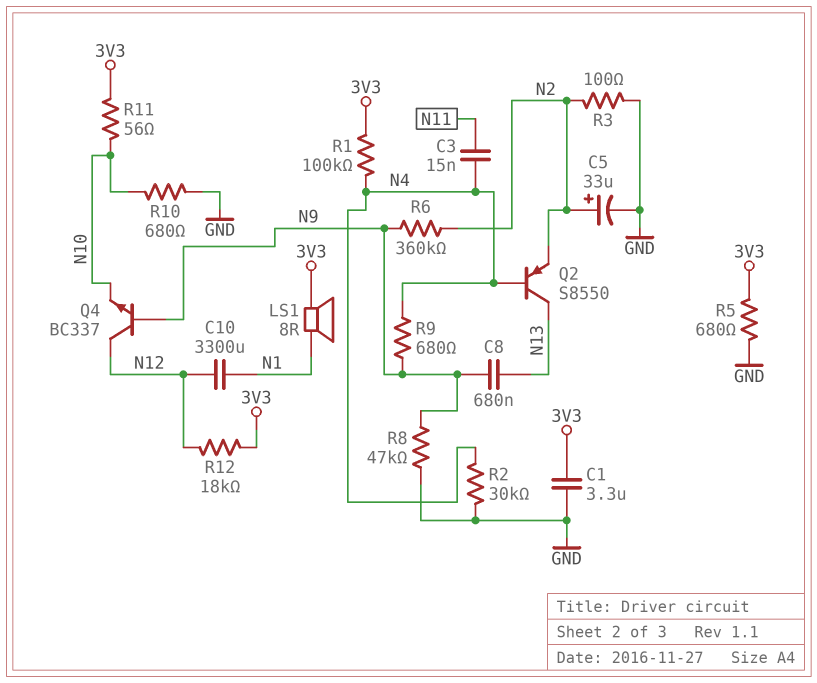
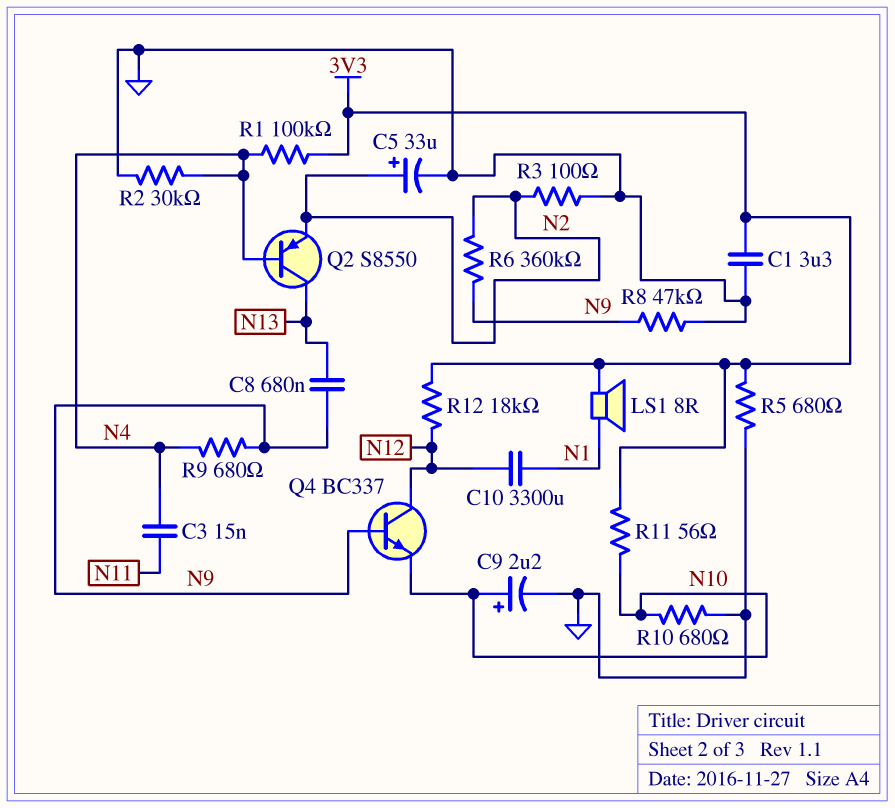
C9: none -> 2.2uF (plus N10, minus GND)

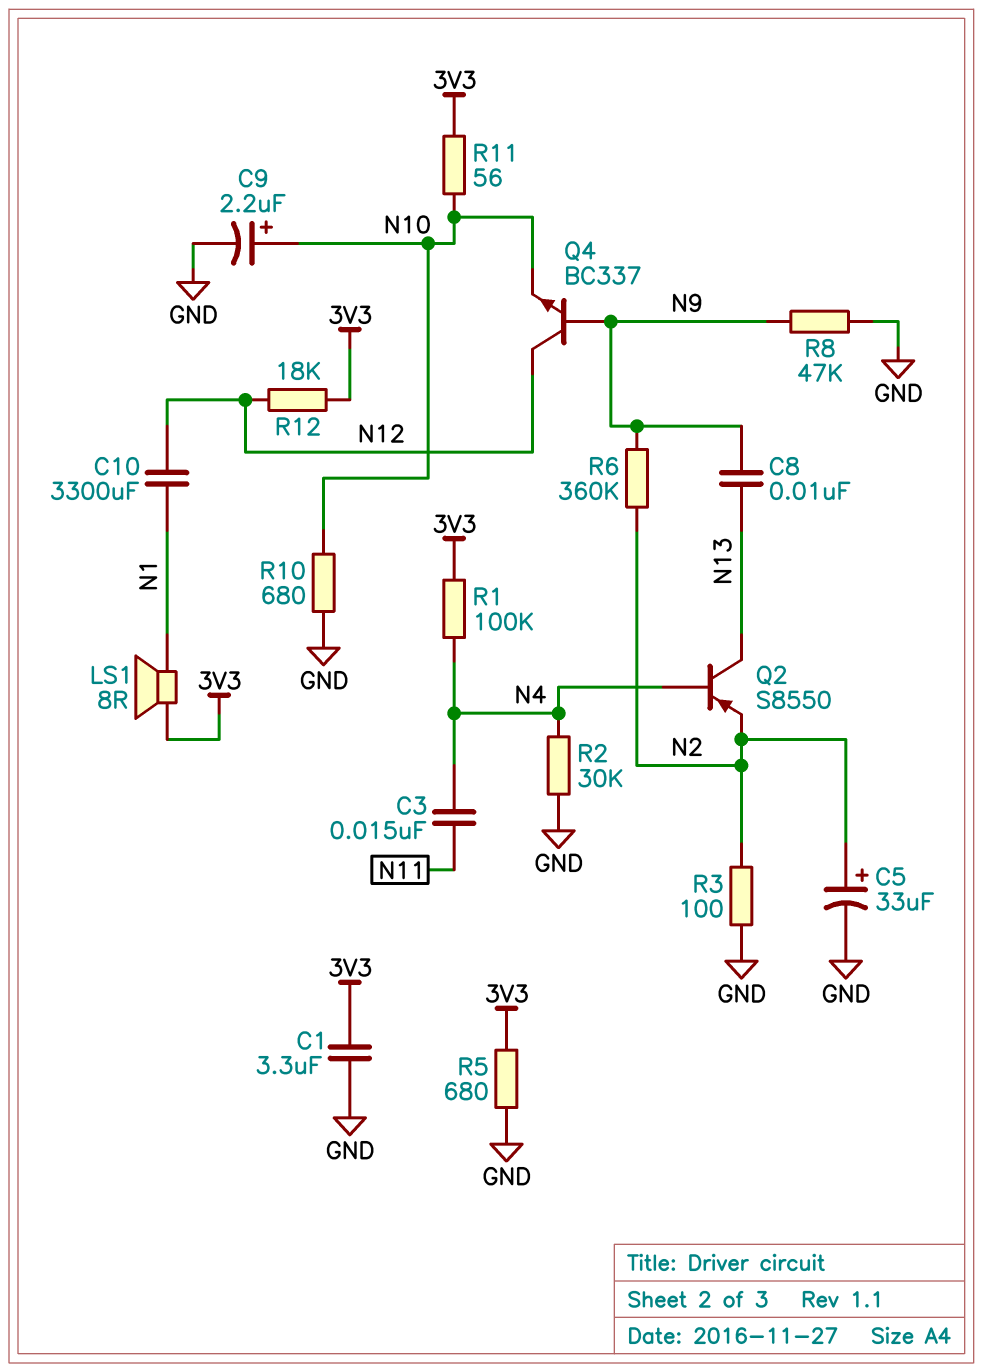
C8: 680nF (N9, N13) -> 10nF (N9, N13)
R9: 680 (N4, N9) -> none

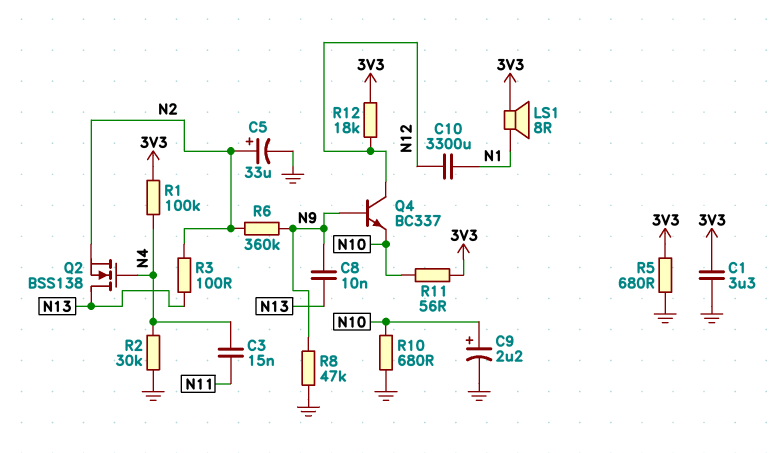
Q2: PNP S8550 (B N4, C N13, E N2) -> NMOS BSS138 (G N4, D N13, S N2)
R3: 100 (GND, N2) -> 100 (N2, N13)

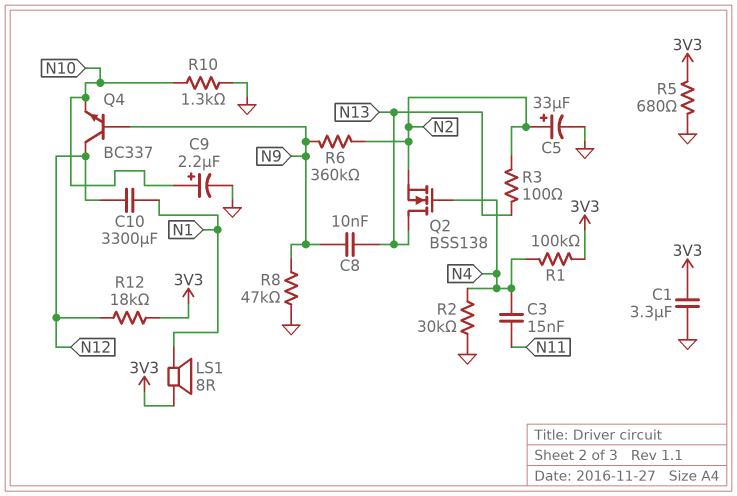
R10: 680 (GND, N10) -> 1.3k (GND, N10)
R11: 56 (3V3, N10) -> none

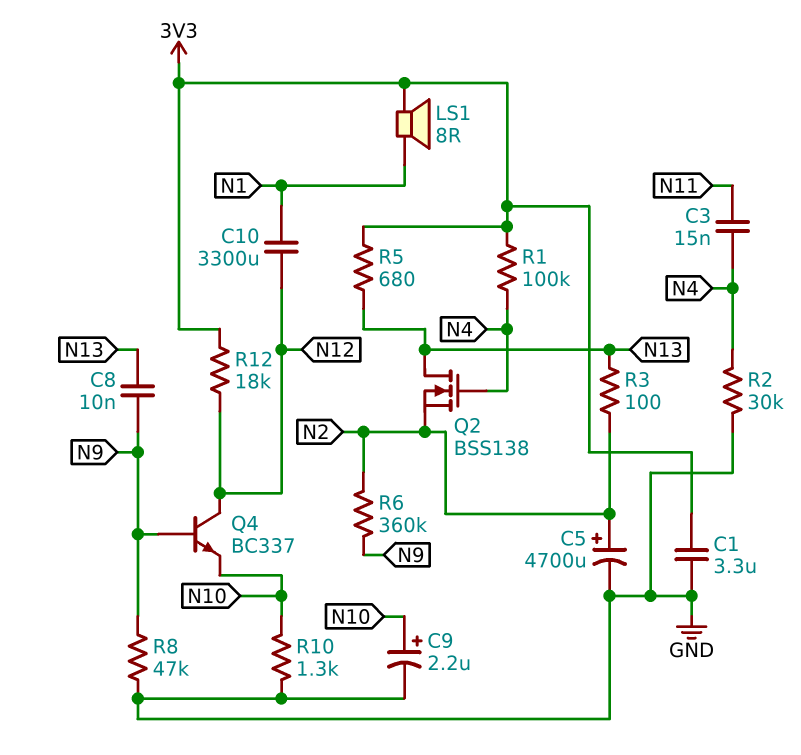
C5: 33uF (plus N2, minus GND) -> 4700uF (plus N2, minus GND)
R5: 680 (3V3, GND) -> 680 (3V3, N13)

